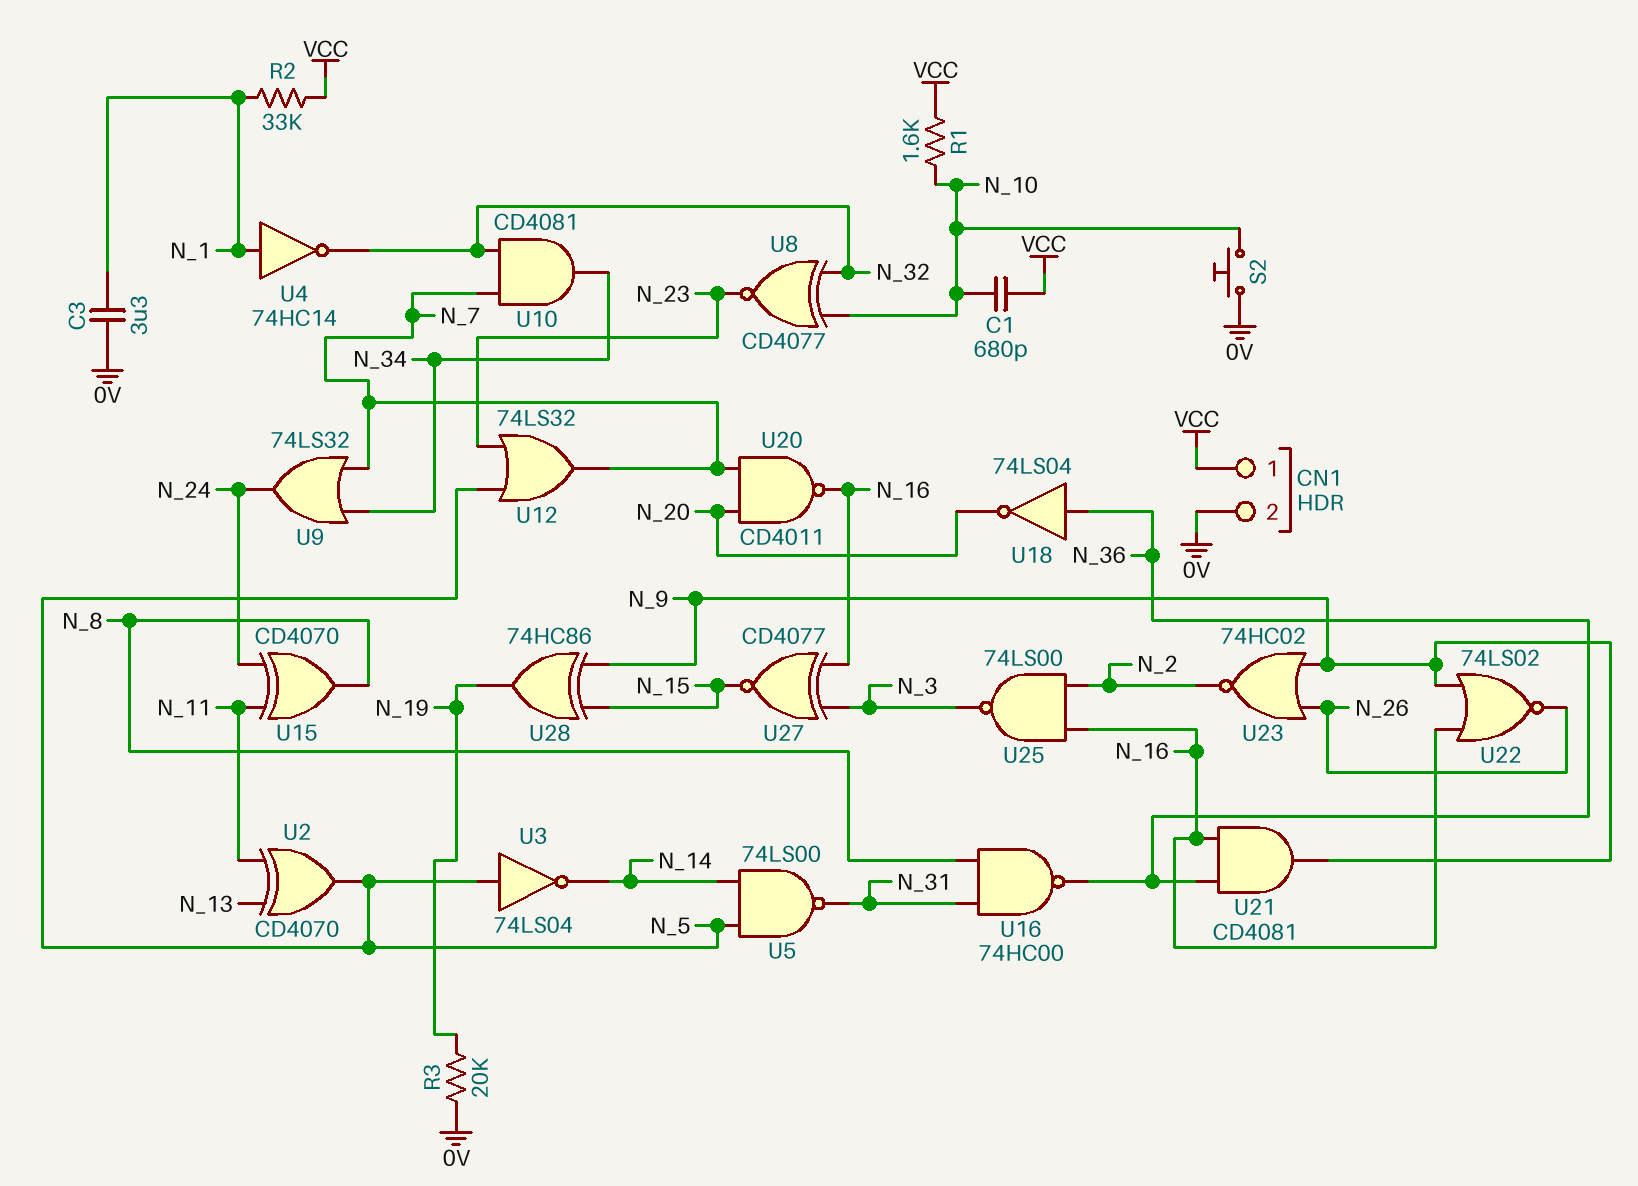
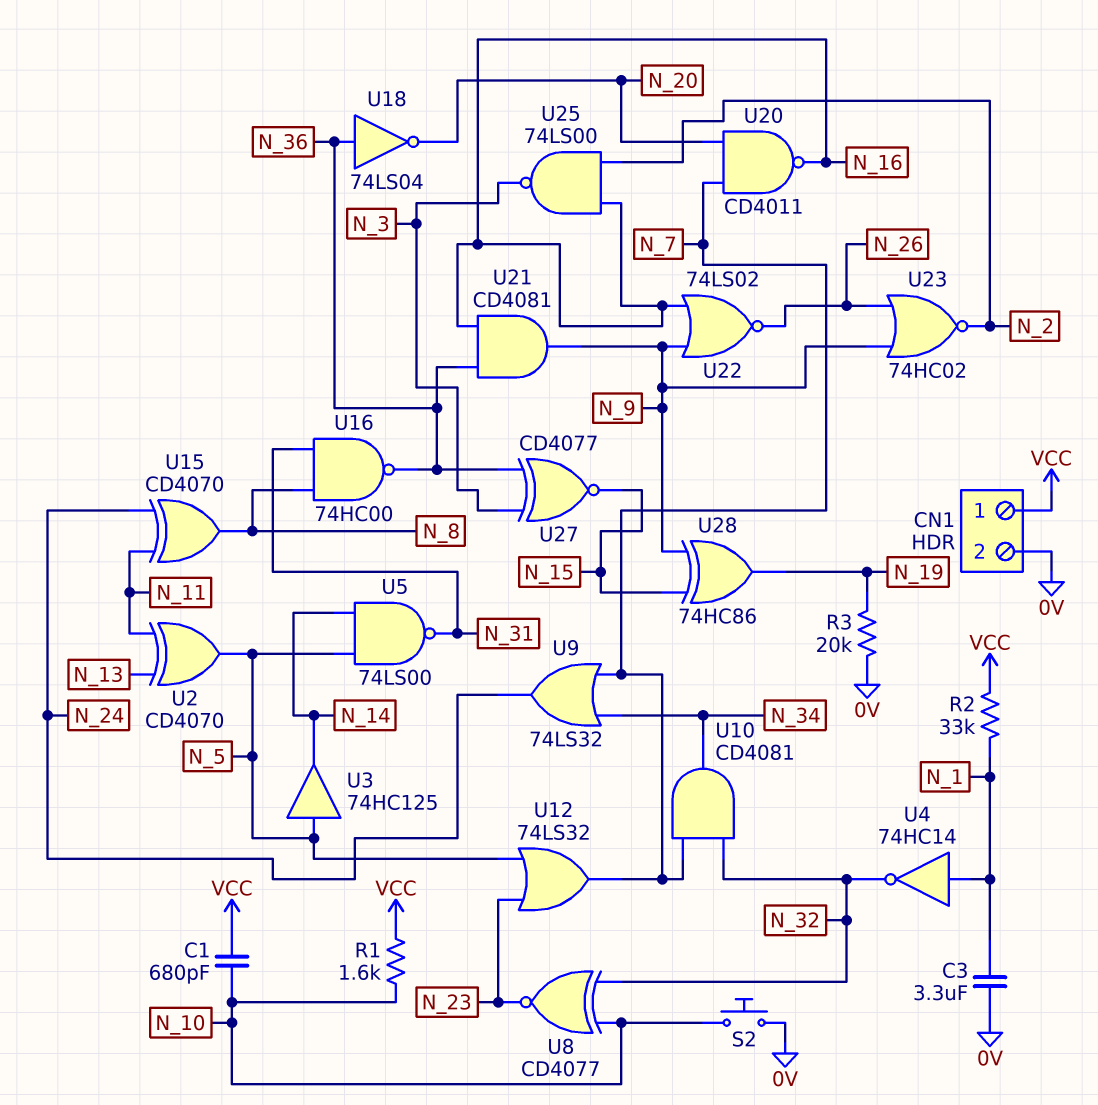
U3: NOT 74LS04 (in N_5, out N_14) -> buffer 74HC125 (in N_5, out N_14)
U27: XNOR CD4077 (in N_3, in N_16, out N_15) -> XNOR CD4077 (in N_3, in N_36, out N_15)

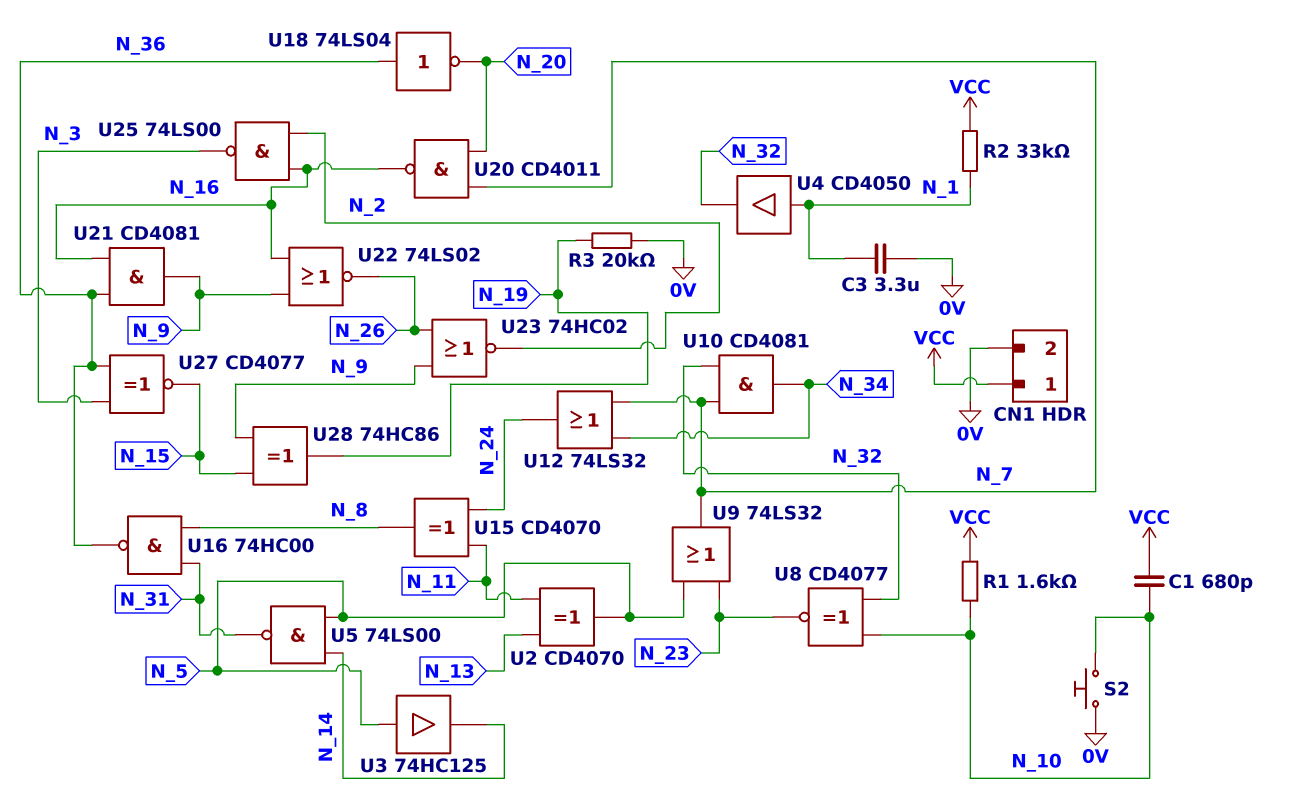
U4: NOT 74HC14 (in N_1, out N_32) -> buffer CD4050 (in N_1, out N_32)
U9: OR 74LS32 (in N_7, in N_34, out N_24) -> OR 74LS32 (in N_5, in N_23, out N_7)
U12: OR 74LS32 (in N_5, in N_23, out N_7) -> OR 74LS32 (in N_7, in N_34, out N_24)

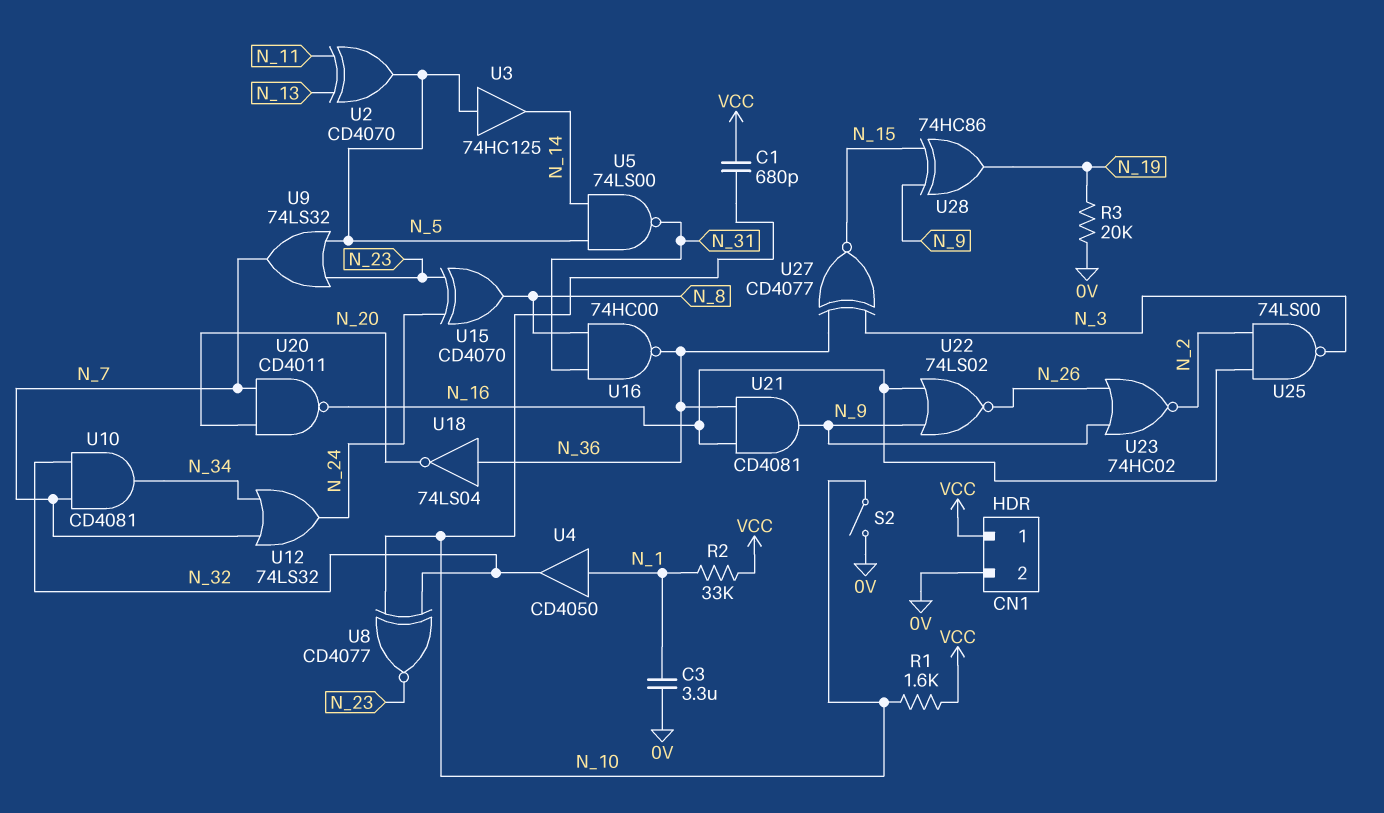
S2: button (0V, N_10) -> switch (0V, N_10)
U15: XOR CD4070 (in N_11, in N_24, out N_8) -> XOR CD4070 (in N_23, in N_24, out N_8)

